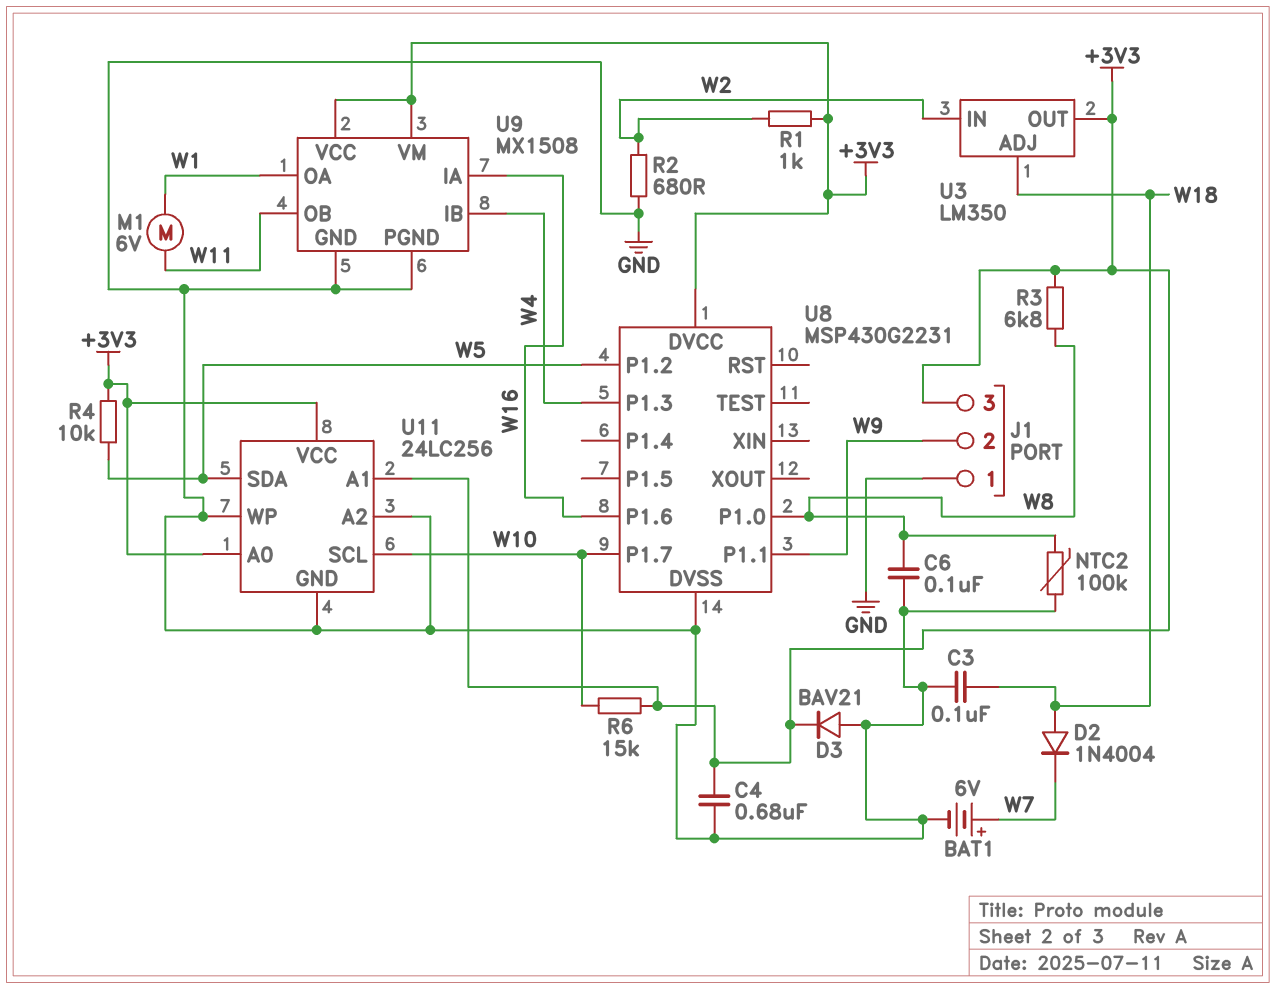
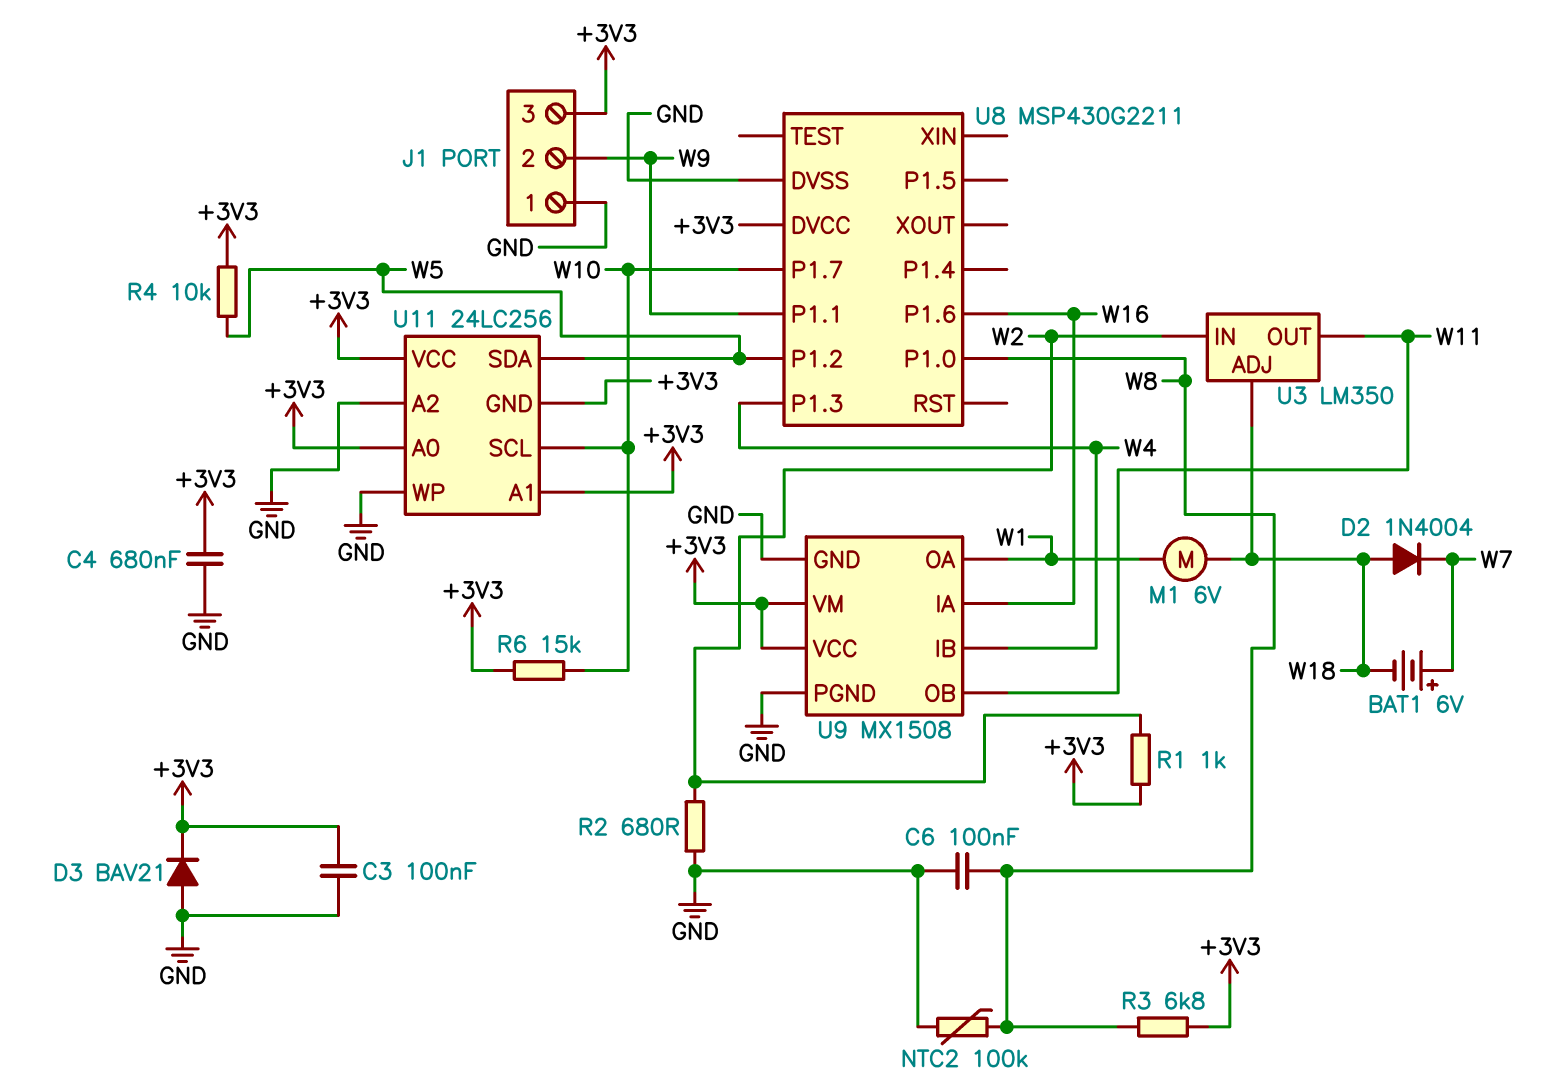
BAT1: 6V (plus W7, minus GND) -> 6V (plus W7, minus W18)
C3: 100nF (GND, W18) -> 100nF (+3V3, GND)
M1: motor 6V (W1, W11) -> motor 6V (W1, W18)
U3 pin OUT: +3V3 -> W11
U8: MSP430G2231 -> MSP430G2211
U11 pin GND: GND -> +3V3

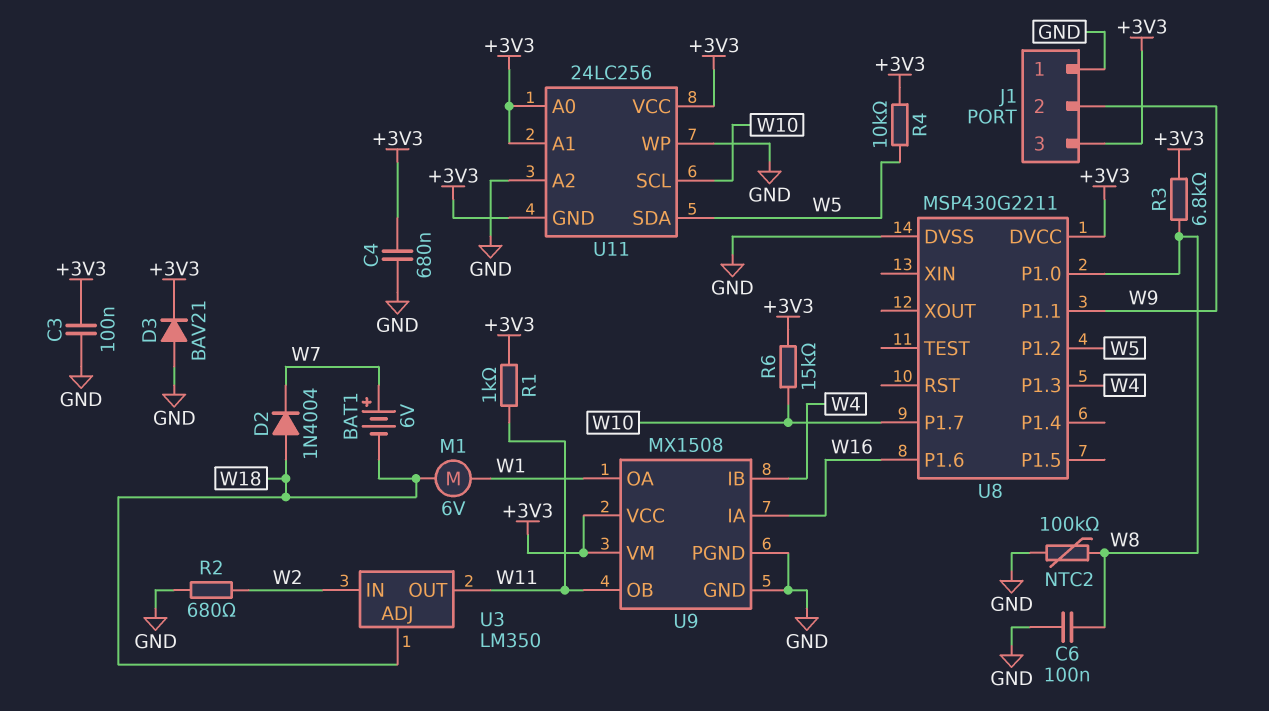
R1: 1k (+3V3, W2) -> 1k (+3V3, W11)

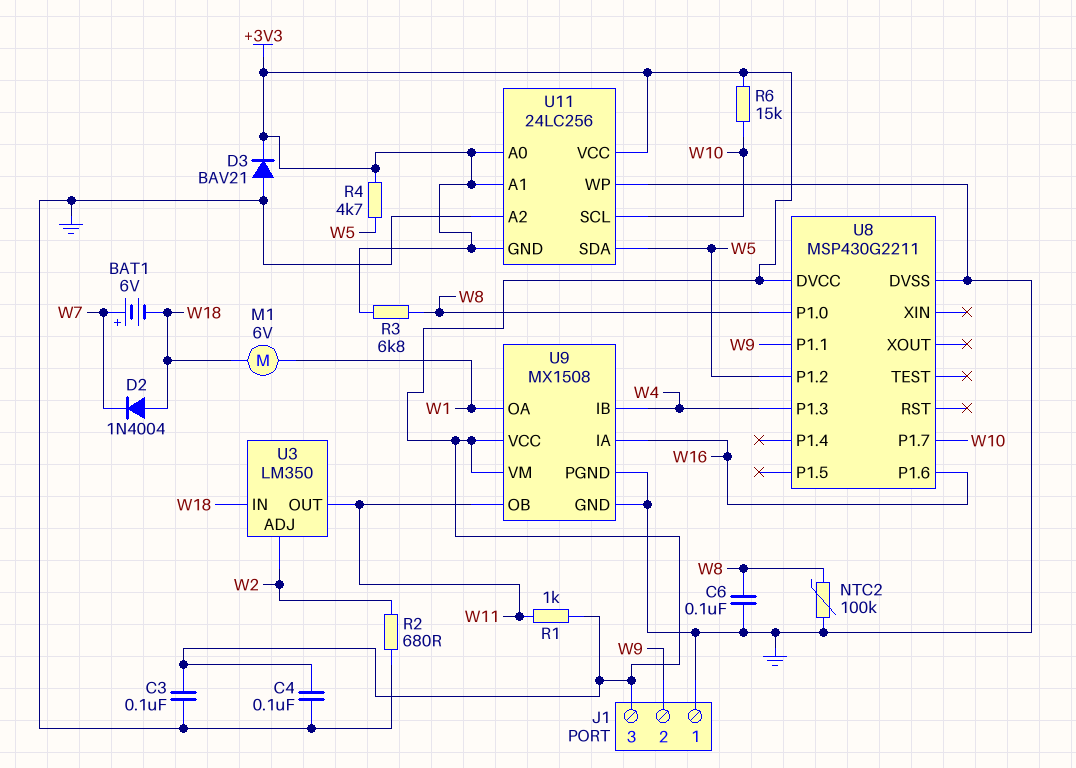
C4: 680nF (+3V3, GND) -> 100nF (+3V3, GND)
R4: 10k (+3V3, W5) -> 4.7k (+3V3, W5)
U3 pin ADJ: W18 -> W2
U3 pin IN: W2 -> W18

